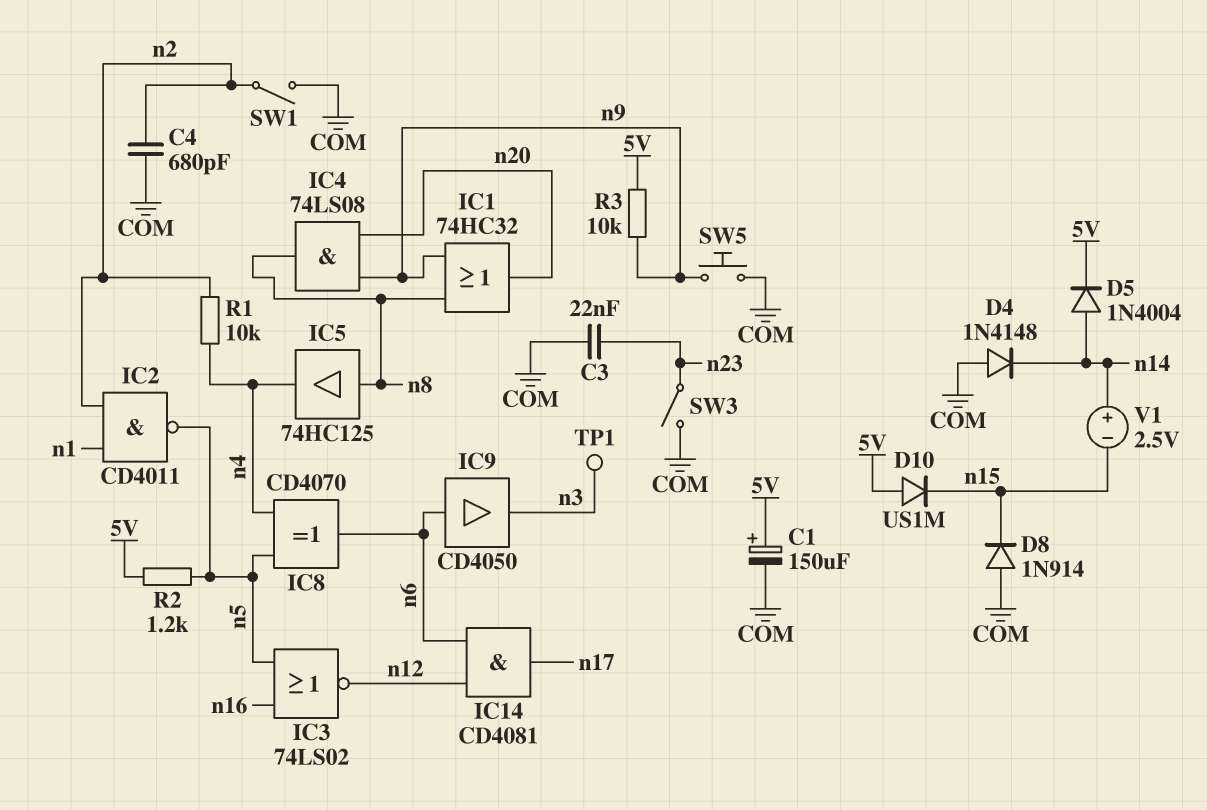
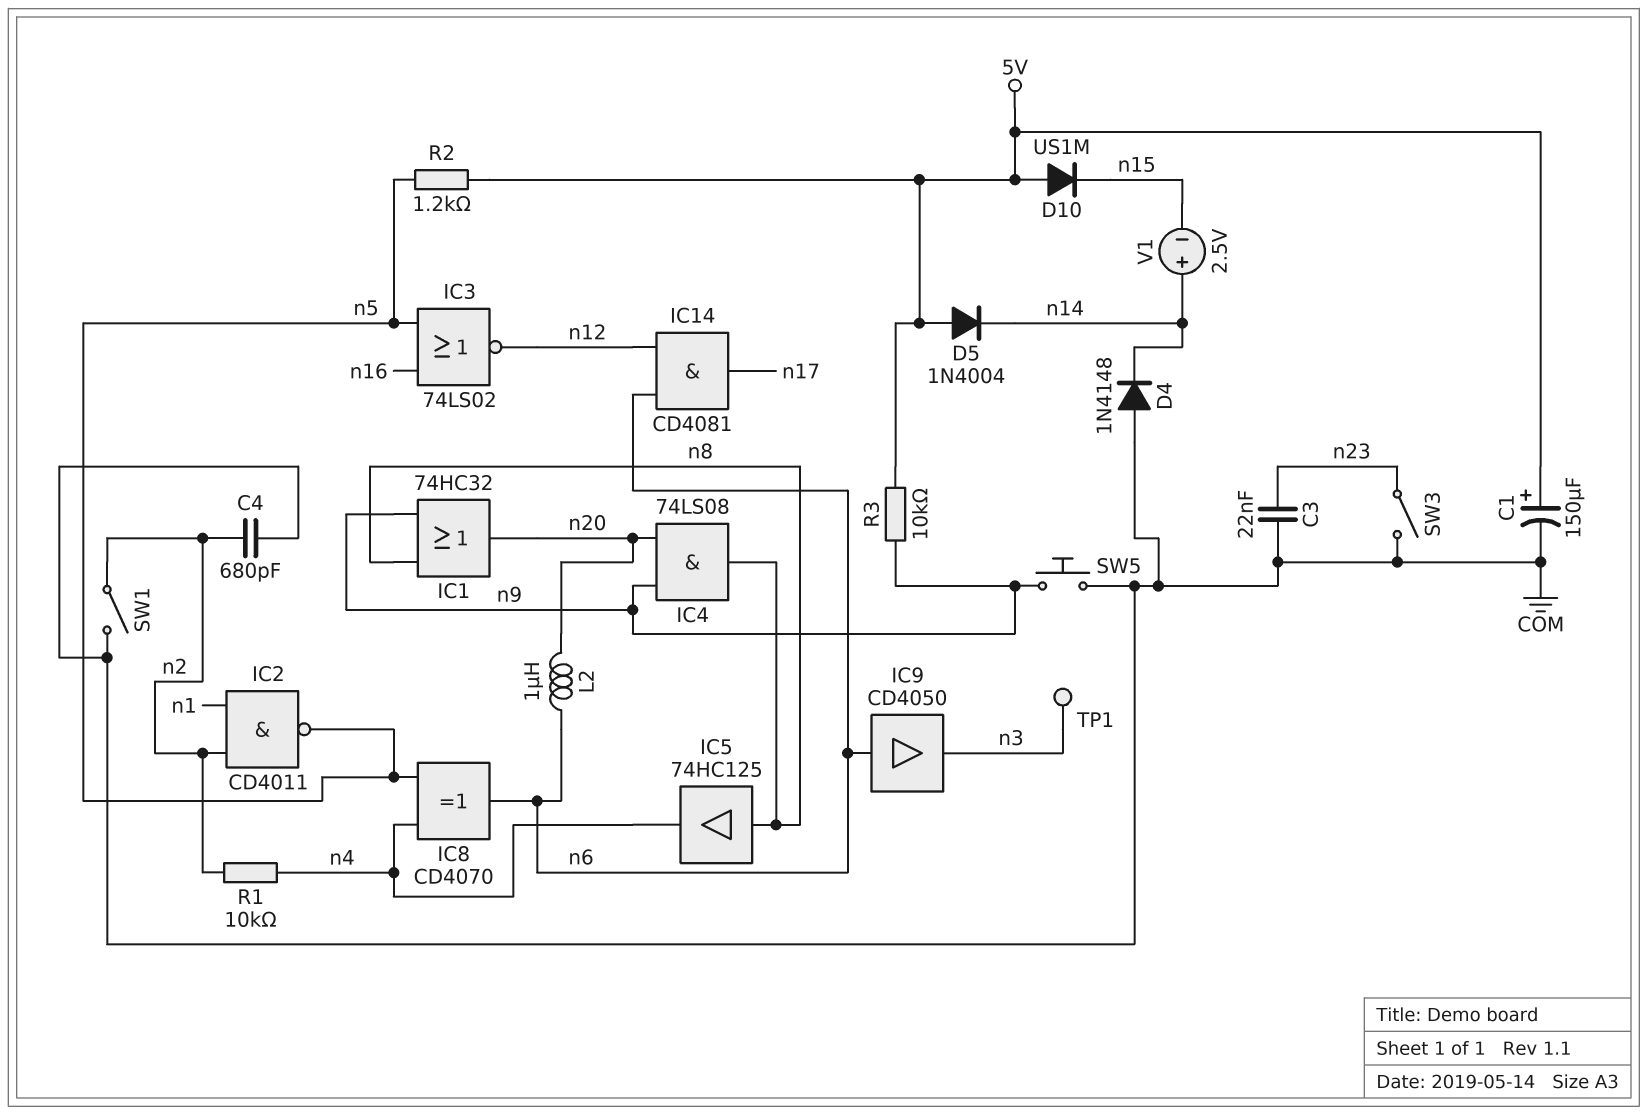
D5: diode 1N4004 (A n14, K 5V) -> diode 1N4004 (A 5V, K n14)
D8: diode 1N914 (A COM, K n15) -> none
L2: none -> 1uH (n6, n20)

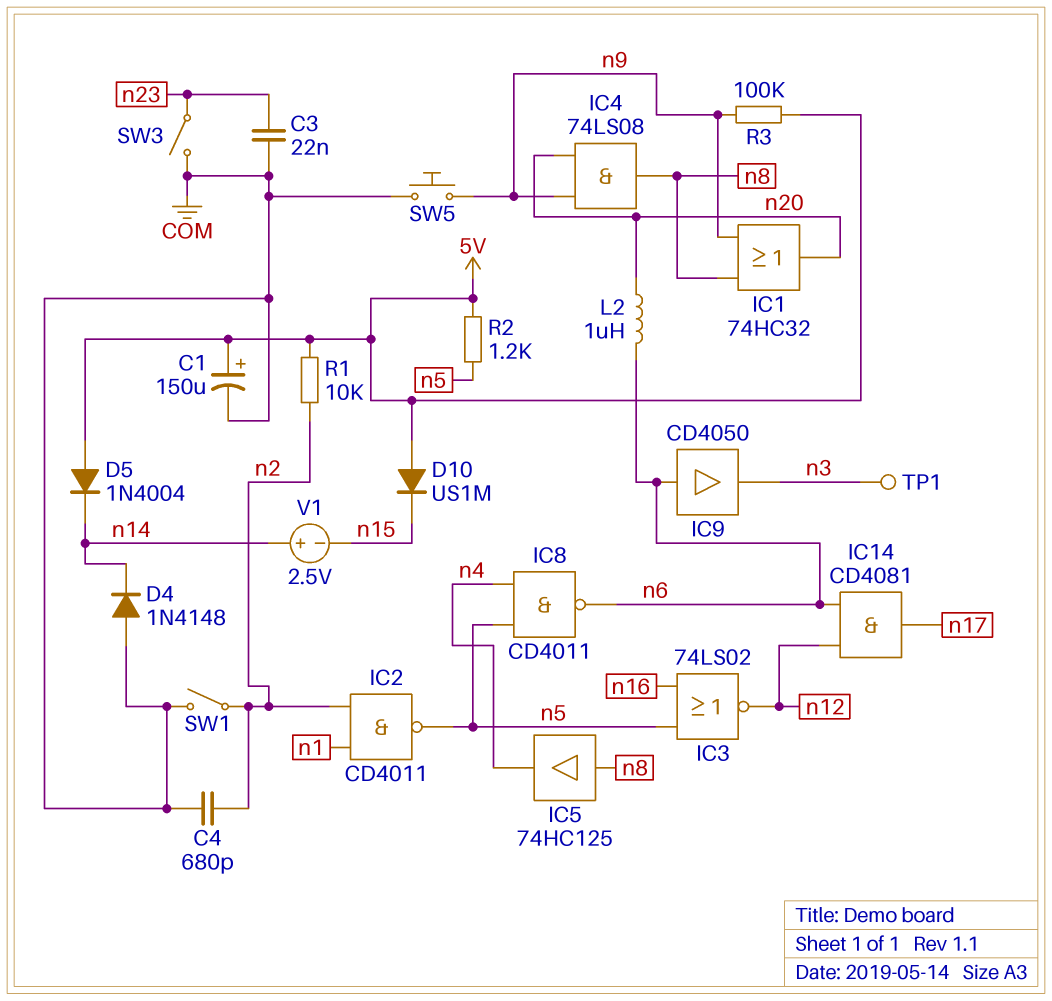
IC8: XOR CD4070 (in n4, in n5, out n6) -> NAND CD4011 (in n4, in n5, out n6)
R1: 10k (n2, n4) -> 10k (5V, n2)
R3: 10k (5V, n9) -> 100k (5V, n9)

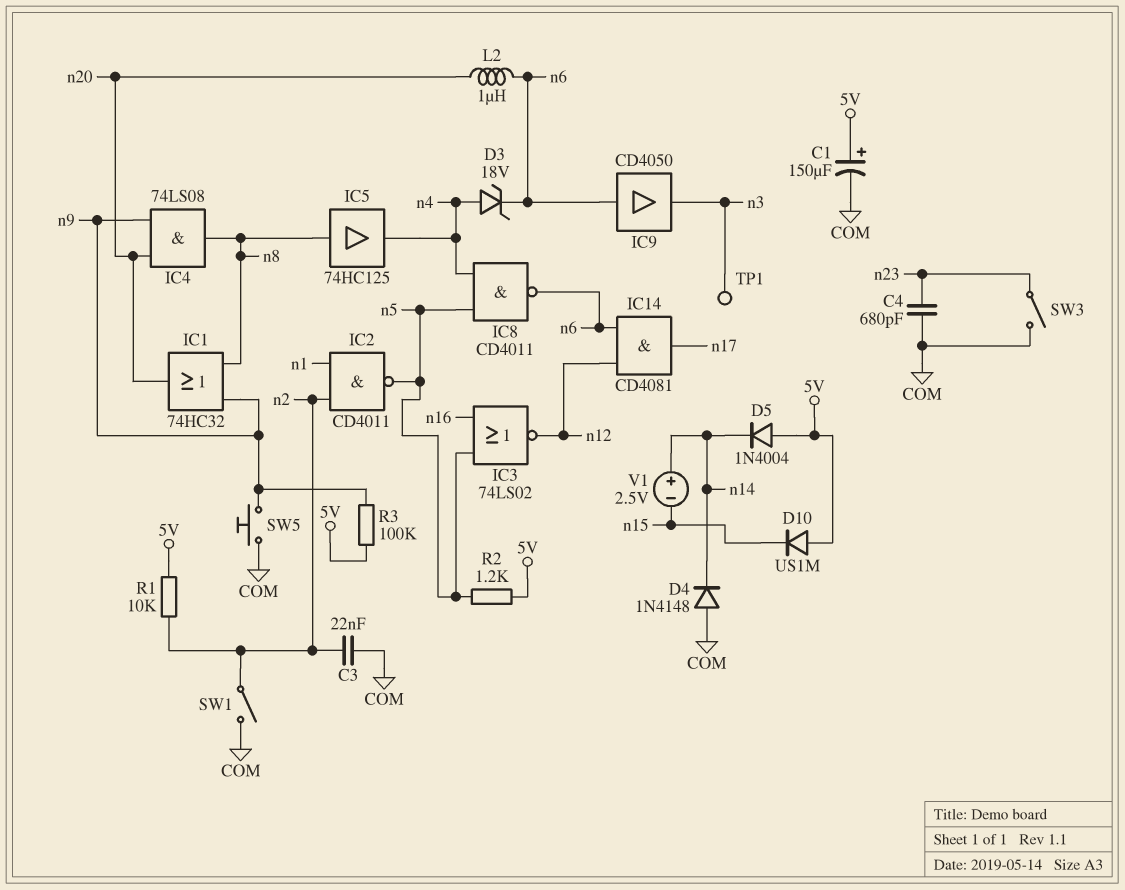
C3: 22nF (COM, n23) -> 22nF (COM, n2)
C4: 680pF (COM, n2) -> 680pF (COM, n23)
D3: none -> zener 18V (A n4, K n6)

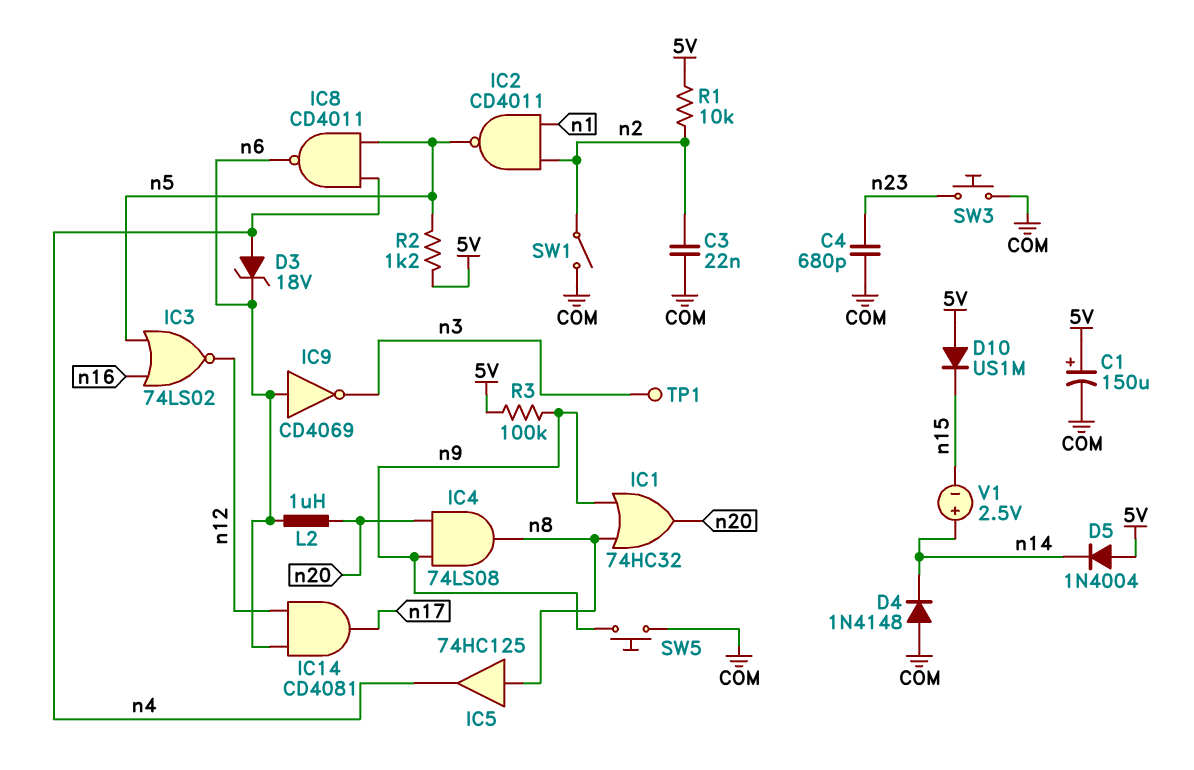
IC9: buffer CD4050 (in n6, out n3) -> NOT CD4069 (in n6, out n3)
SW3: switch (COM, n23) -> button (COM, n23)

